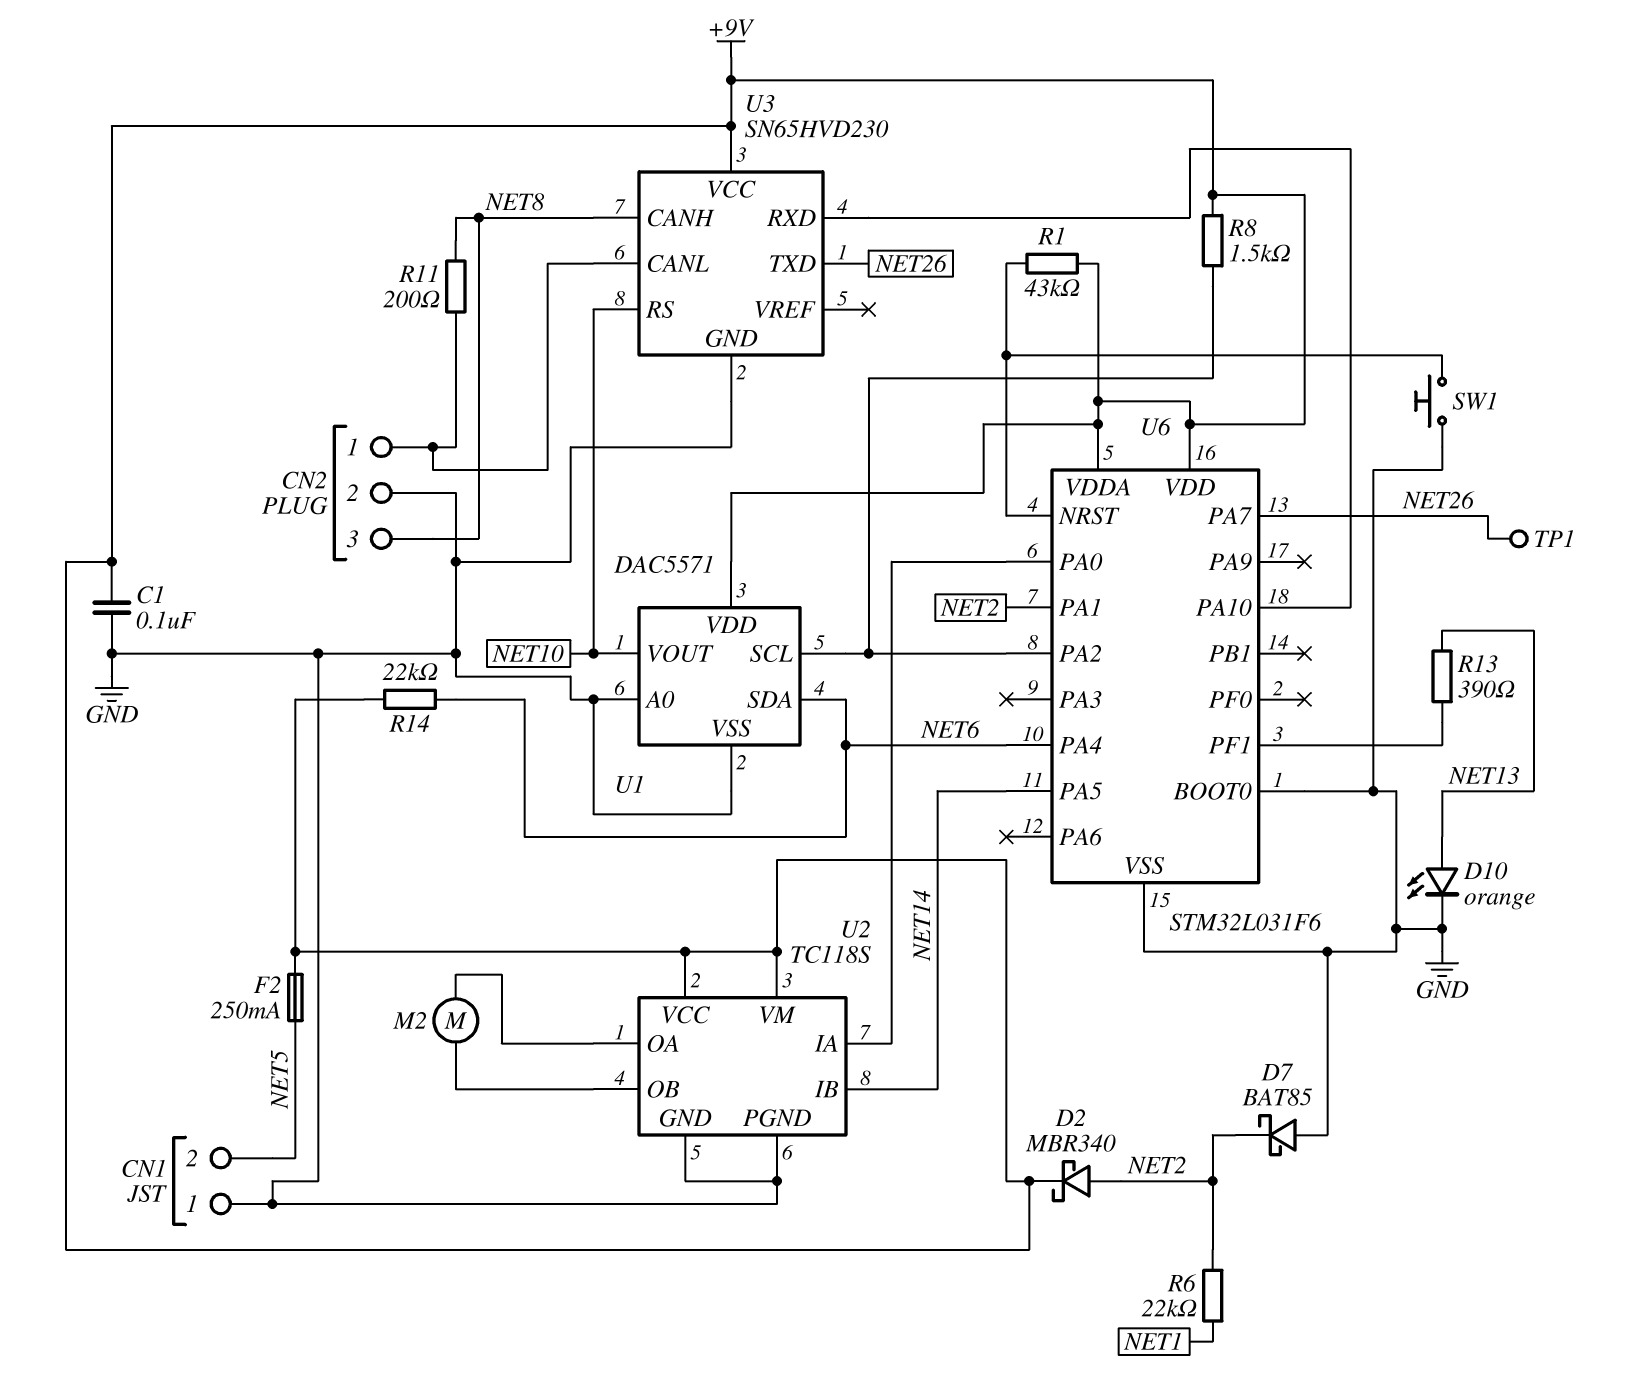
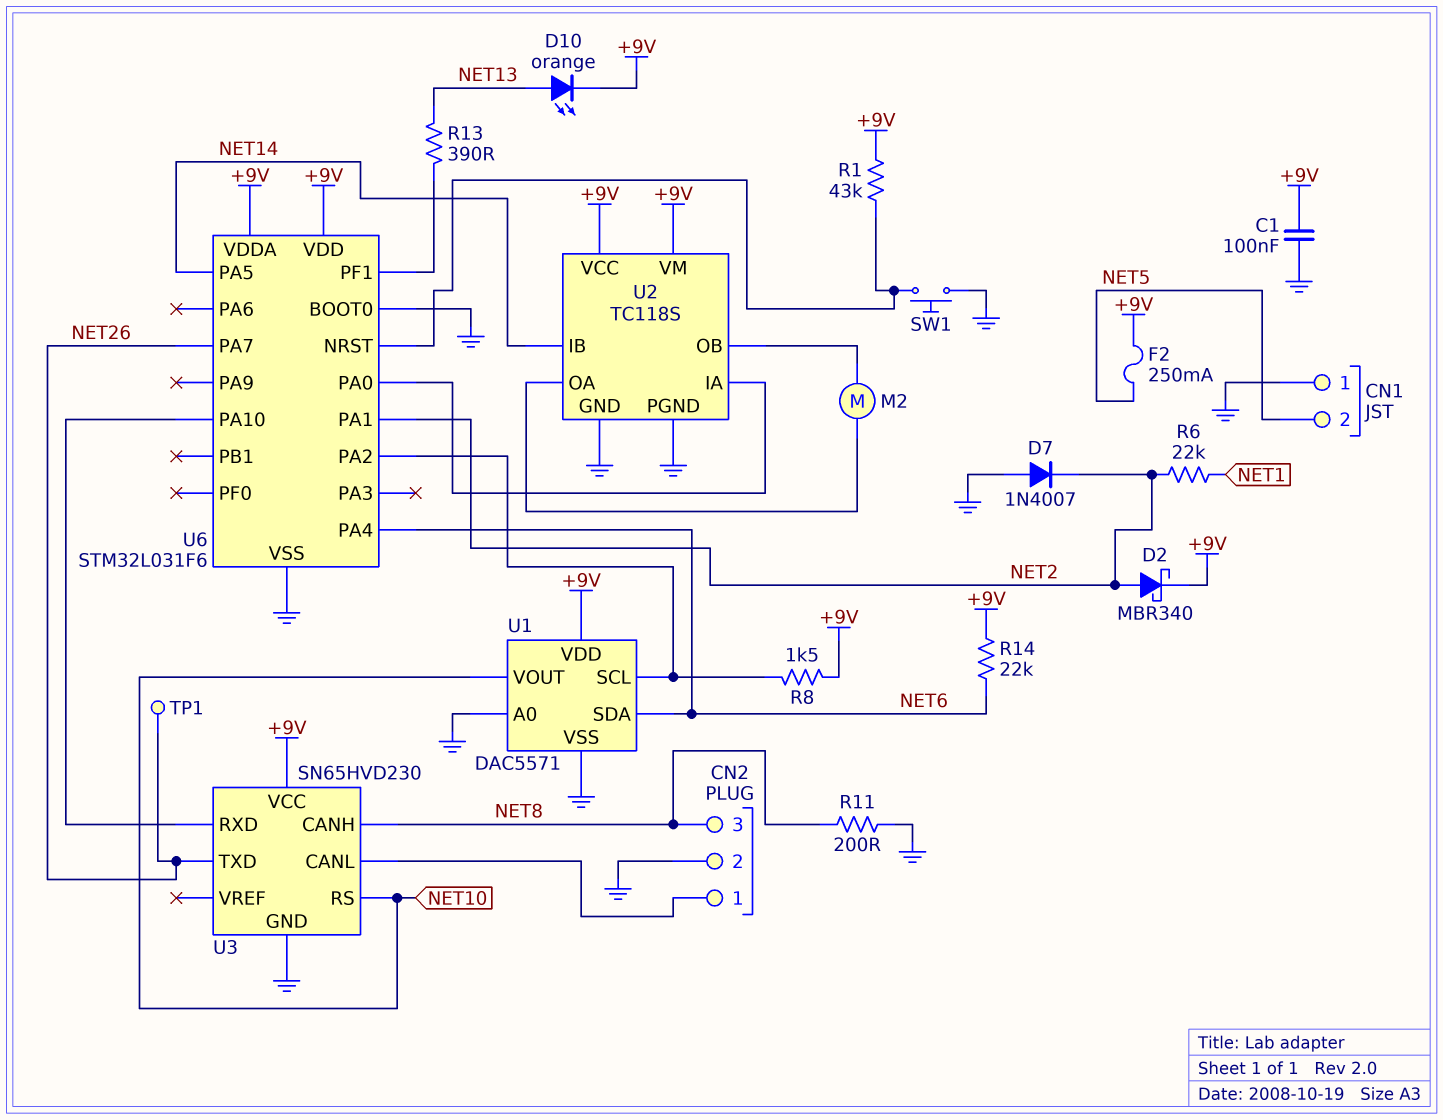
D7: schottky BAT85 (A GND, K NET2) -> diode 1N4007 (A GND, K NET2)
D10: LED orange (A NET13, K GND) -> LED orange (A NET13, K +9V)
R11: 200 (CN2/1, NET8) -> 200 (GND, NET8)

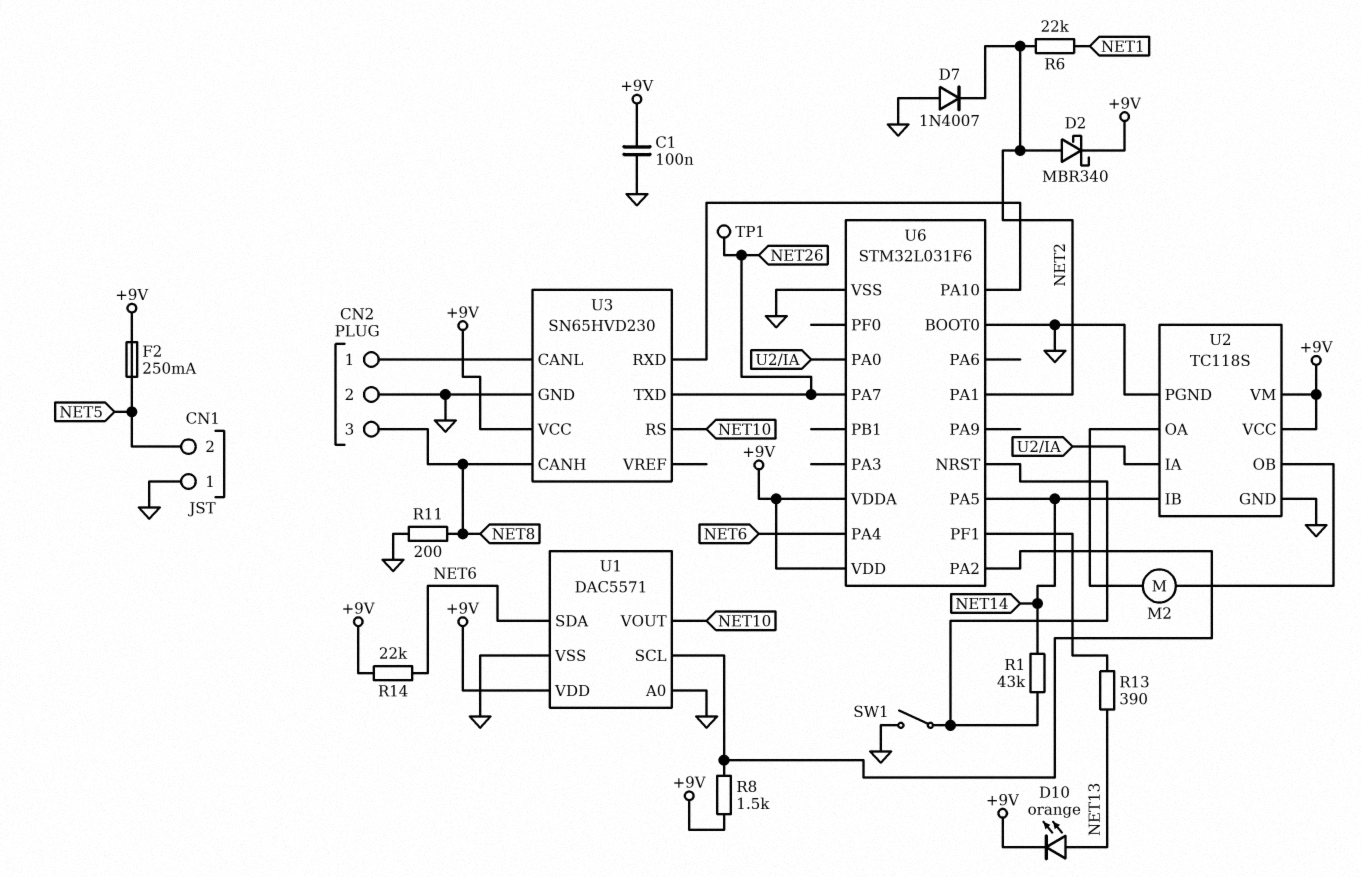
R1: 43k (+9V, U6/NRST) -> 43k (NET14, U6/NRST)
SW1: button (GND, U6/NRST) -> switch (GND, U6/NRST)

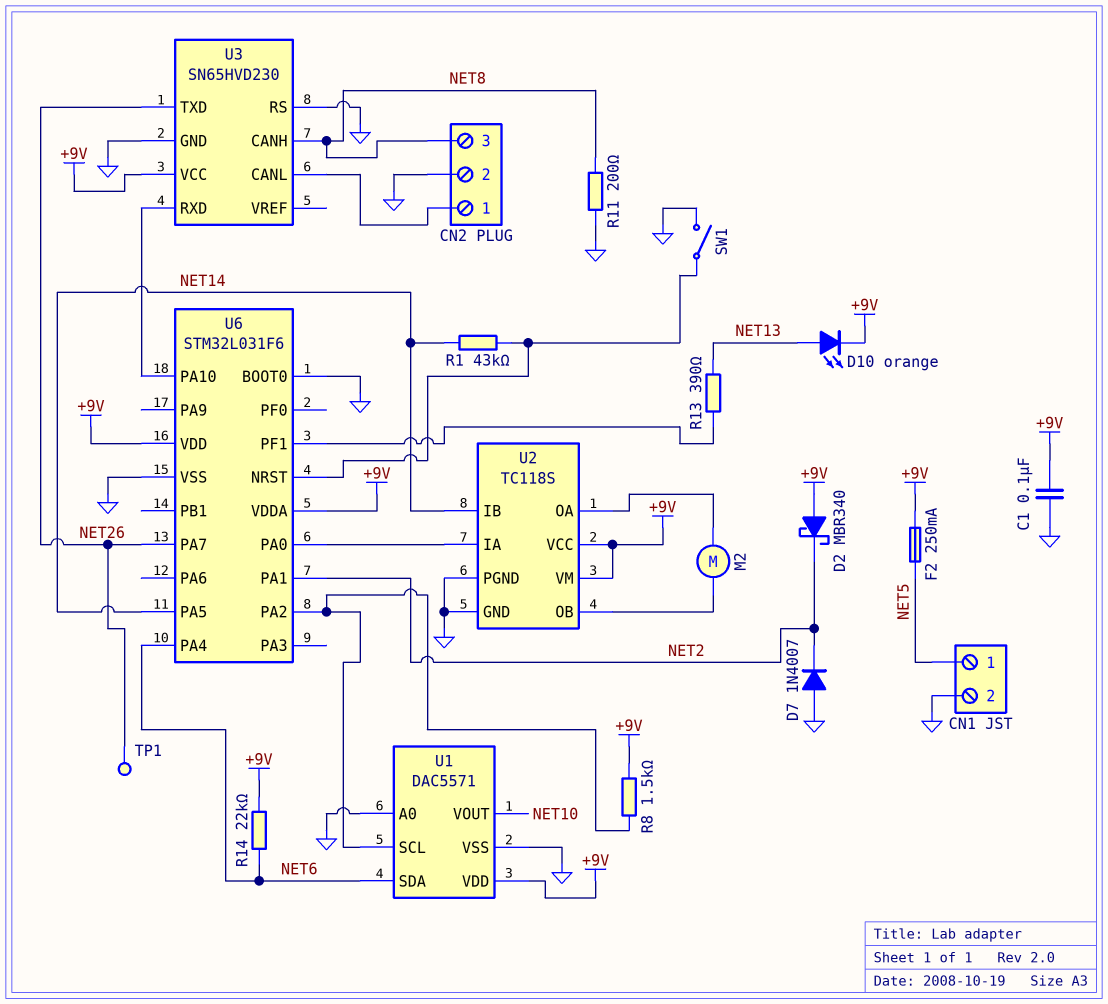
CN1 pin 1: GND -> NET5
CN1 pin 2: NET5 -> GND
D2: schottky MBR340 (A NET2, K +9V) -> schottky MBR340 (A +9V, K NET2)
R6: 22k (NET1, NET2) -> none
U3 pin RS: NET10 -> GND

